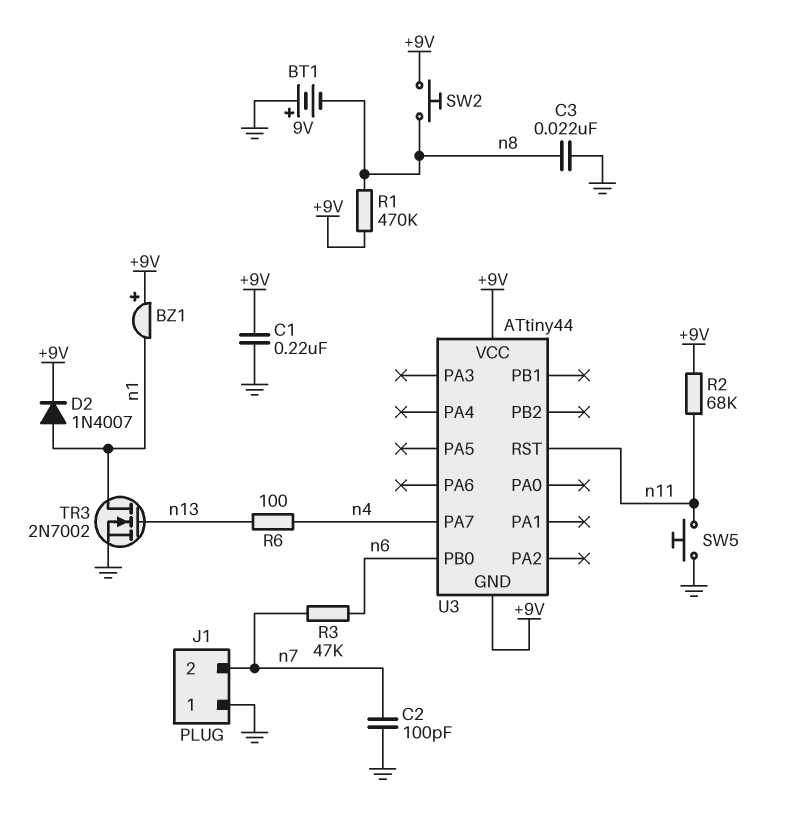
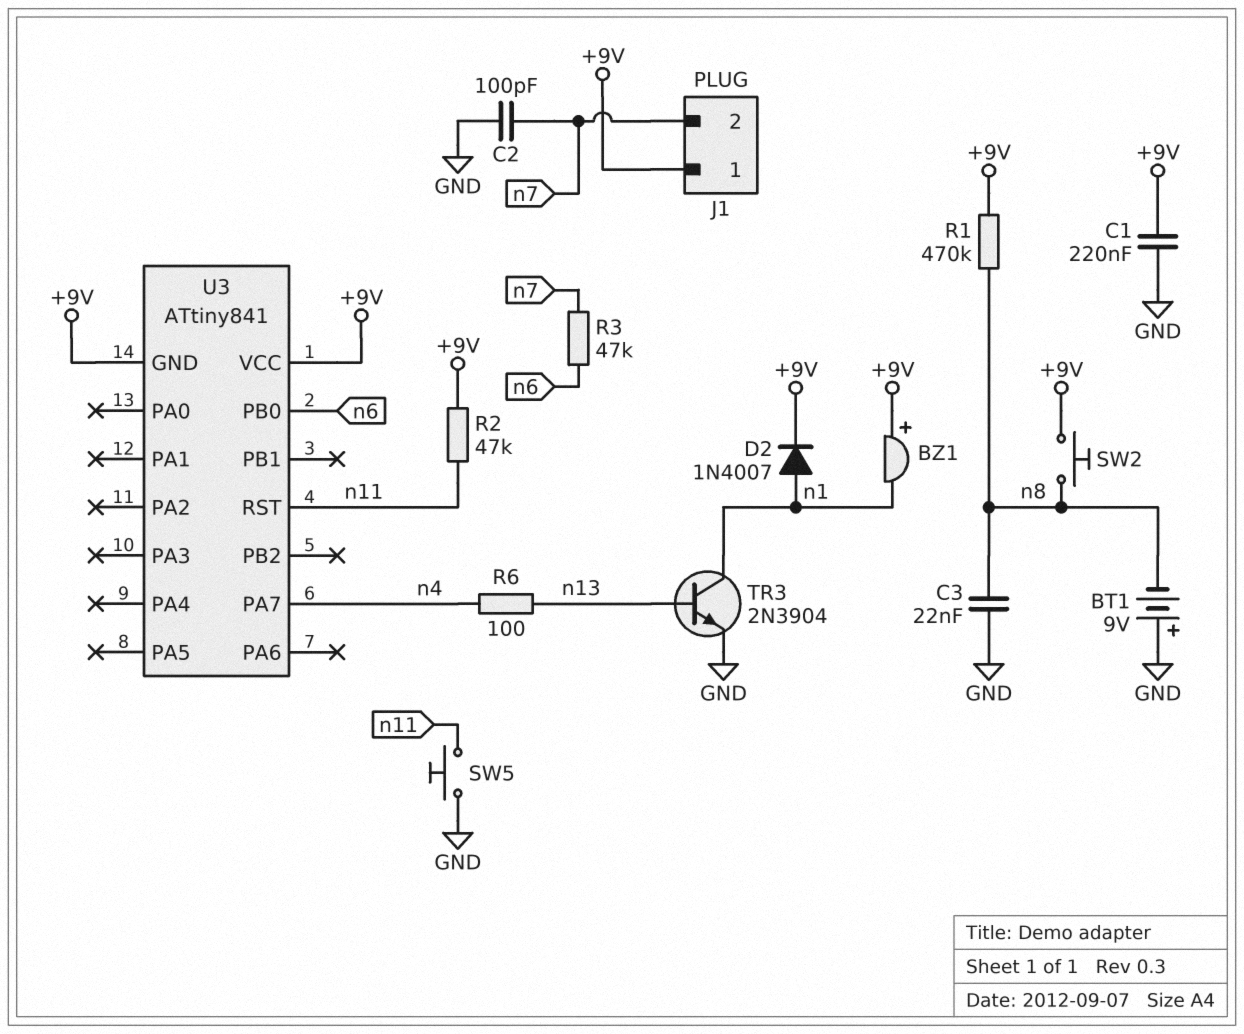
J1 pin 1: GND -> +9V
R2: 68k (+9V, n11) -> 47k (+9V, n11)
TR3: NMOS 2N7002 (G n13, D n1, S GND) -> NPN 2N3904 (B n13, C n1, E GND)
U3: ATtiny44 -> ATtiny841

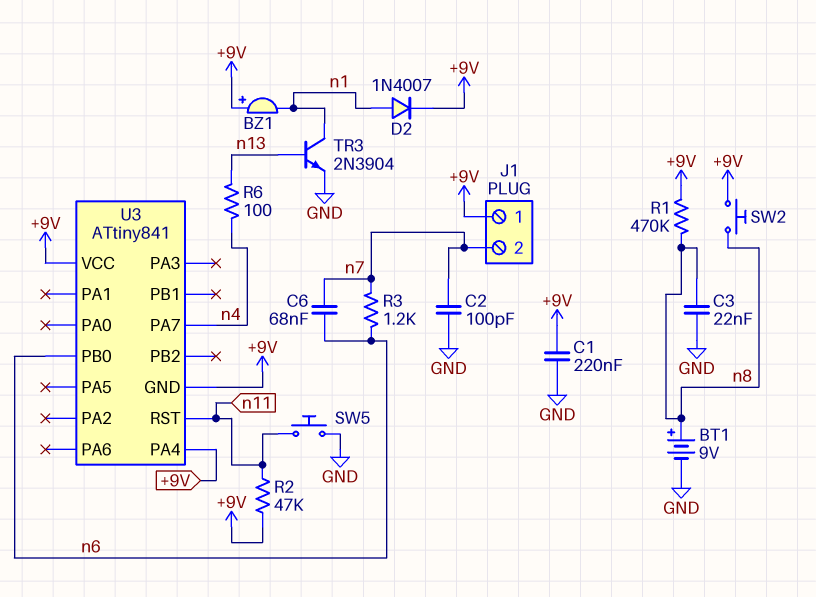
BT1: 9V (plus GND, minus n8) -> 9V (plus n8, minus GND)
C6: none -> 68nF (n6, n7)
R3: 47k (n6, n7) -> 1.2k (n6, n7)
U3 pin PA4: none -> +9V

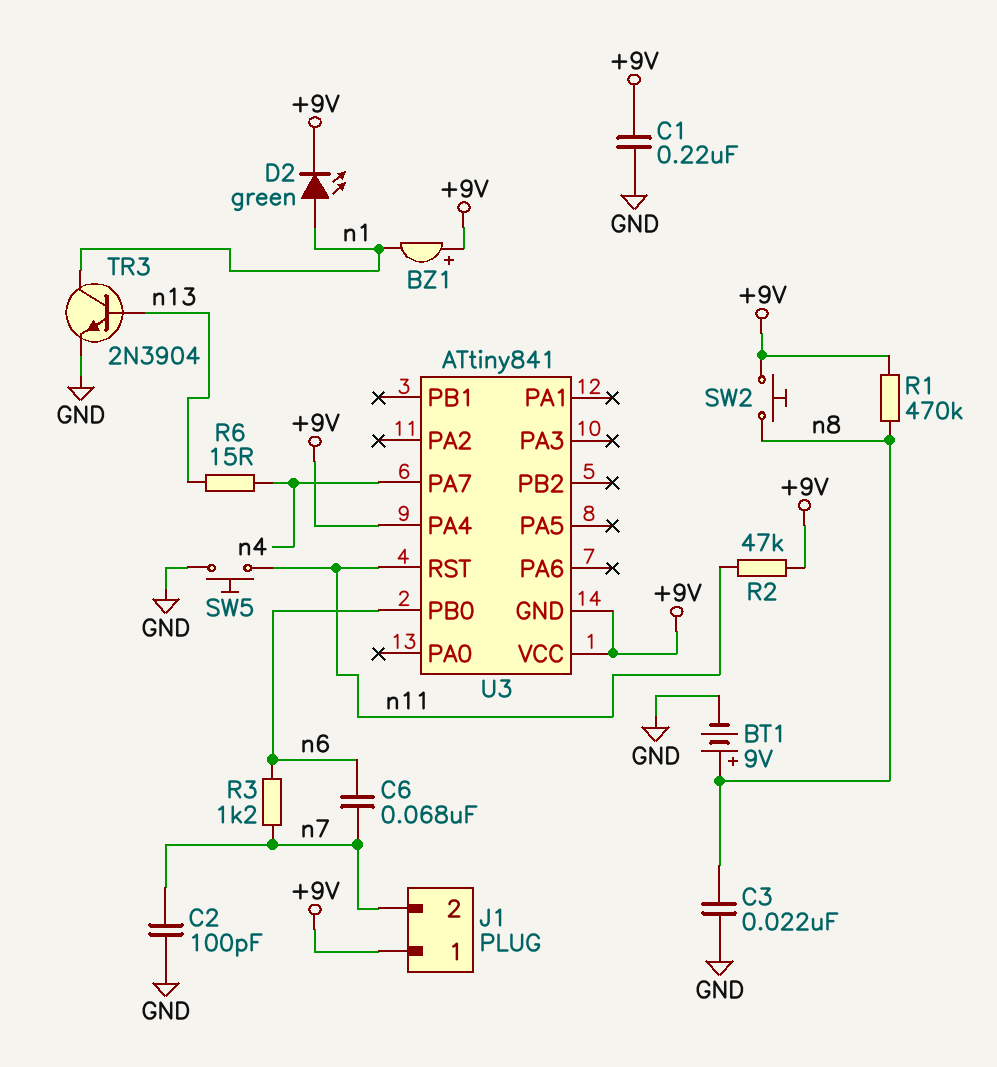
D2: diode 1N4007 (A n1, K +9V) -> LED green (A n1, K +9V)
R6: 100 (n4, n13) -> 15 (n4, n13)

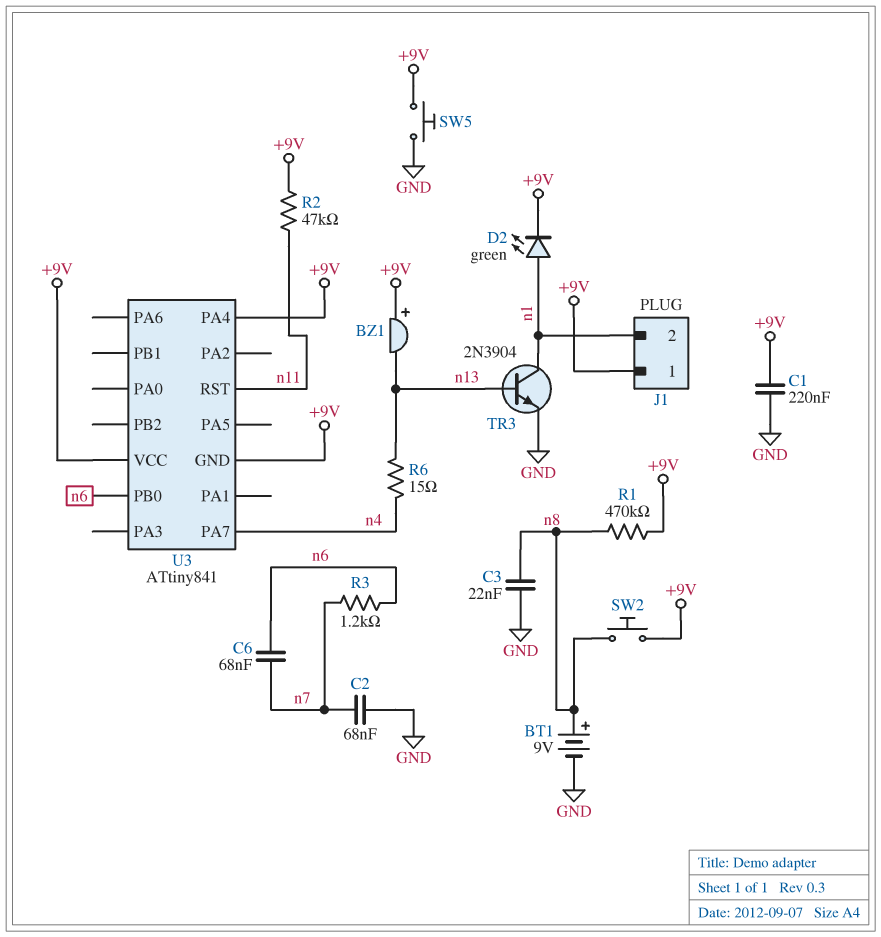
BZ1: buzzer (plus +9V, minus n1) -> buzzer (plus +9V, minus n13)
C2: 100pF (GND, n7) -> 68nF (GND, n7)
J1 pin 2: n7 -> n1
SW5: button (GND, n11) -> button (+9V, GND)

